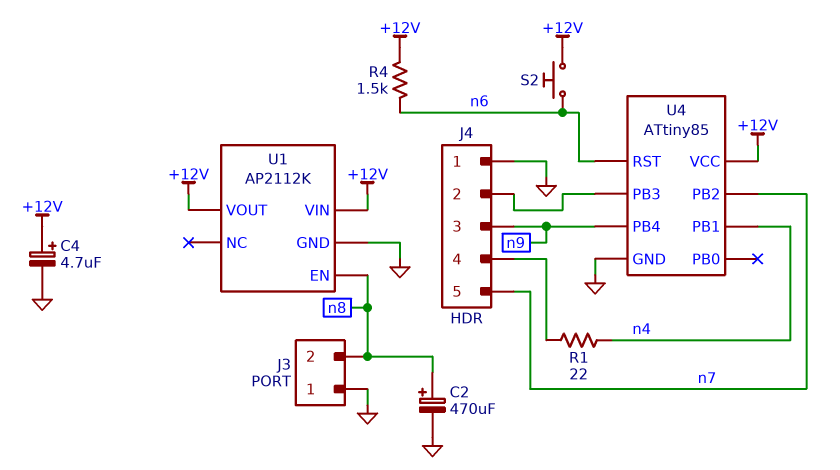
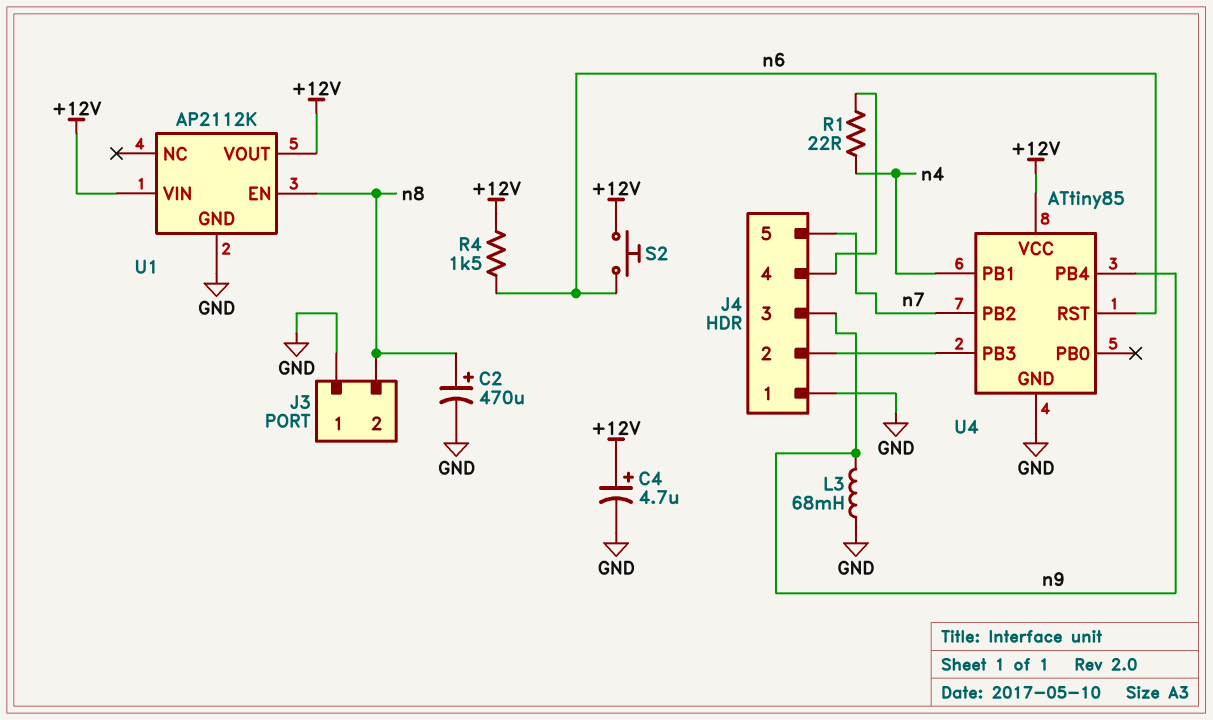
L3: none -> 68mH (GND, n9)

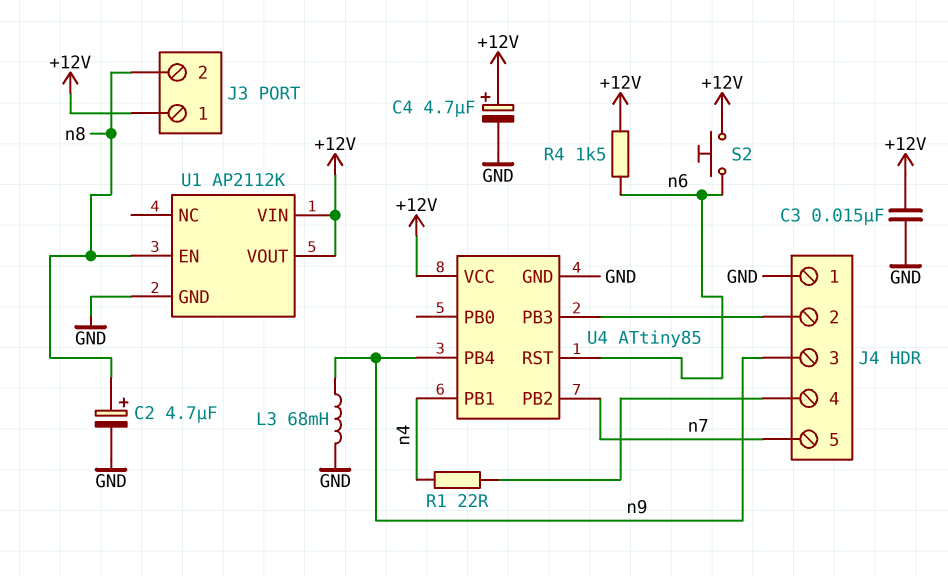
C2: 470uF (plus n8, minus GND) -> 4.7uF (plus n8, minus GND)
C3: none -> 15nF (+12V, GND)
J3 pin 1: GND -> +12V

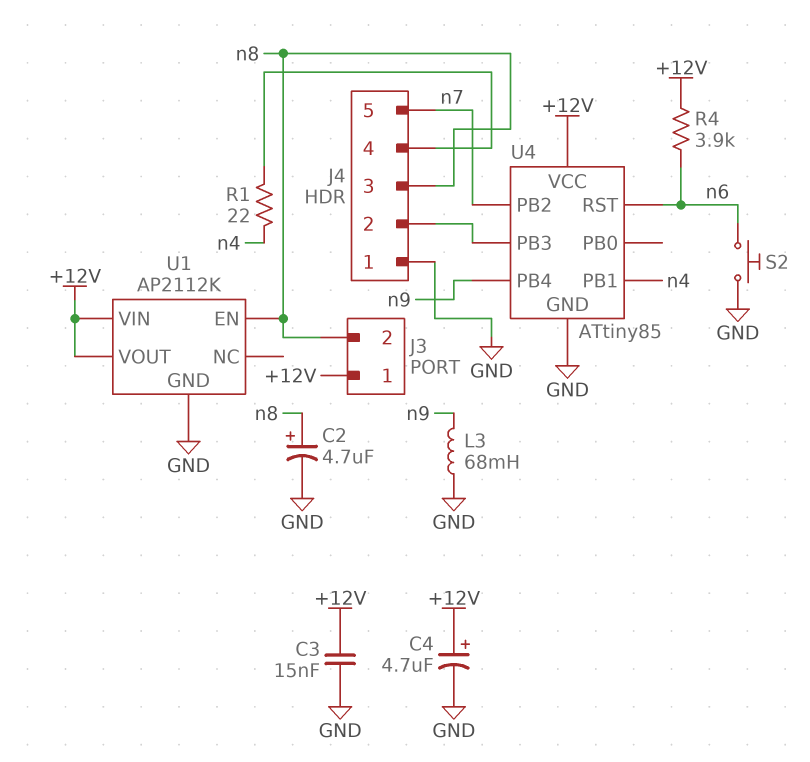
J4 pin 3: n9 -> n8
R4: 1.5k (+12V, n6) -> 3.9k (+12V, n6)
S2: button (+12V, n6) -> button (GND, n6)

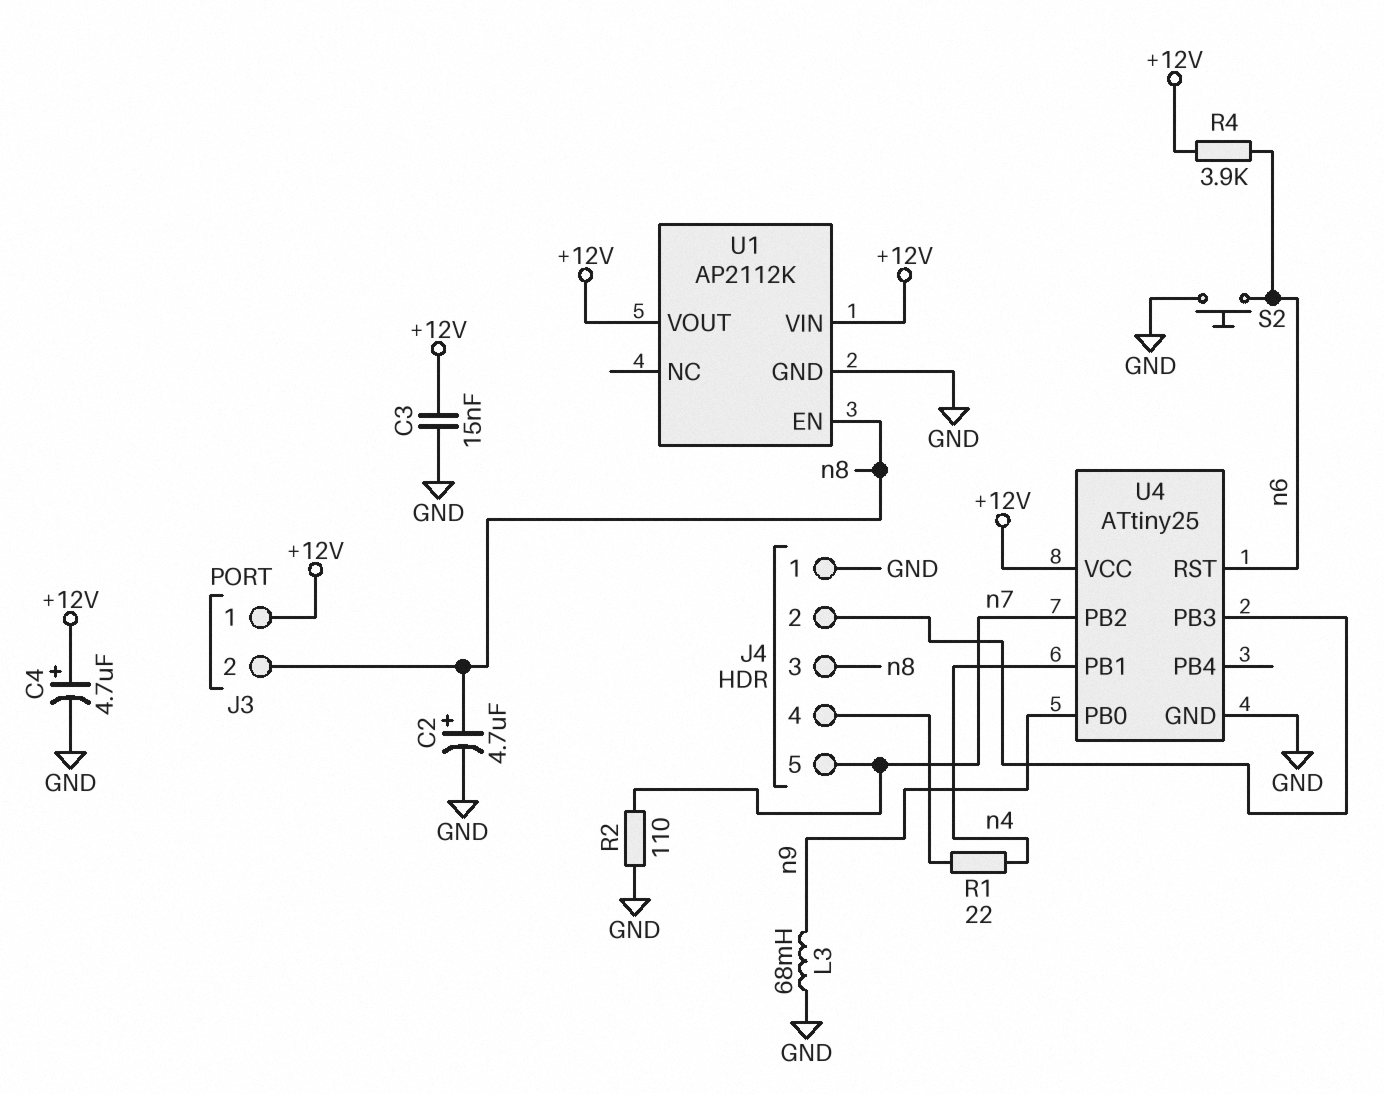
R2: none -> 110 (GND, n7)
U4: ATtiny85 -> ATtiny25
U4 pin PB0: none -> n9
U4 pin PB4: n9 -> none

